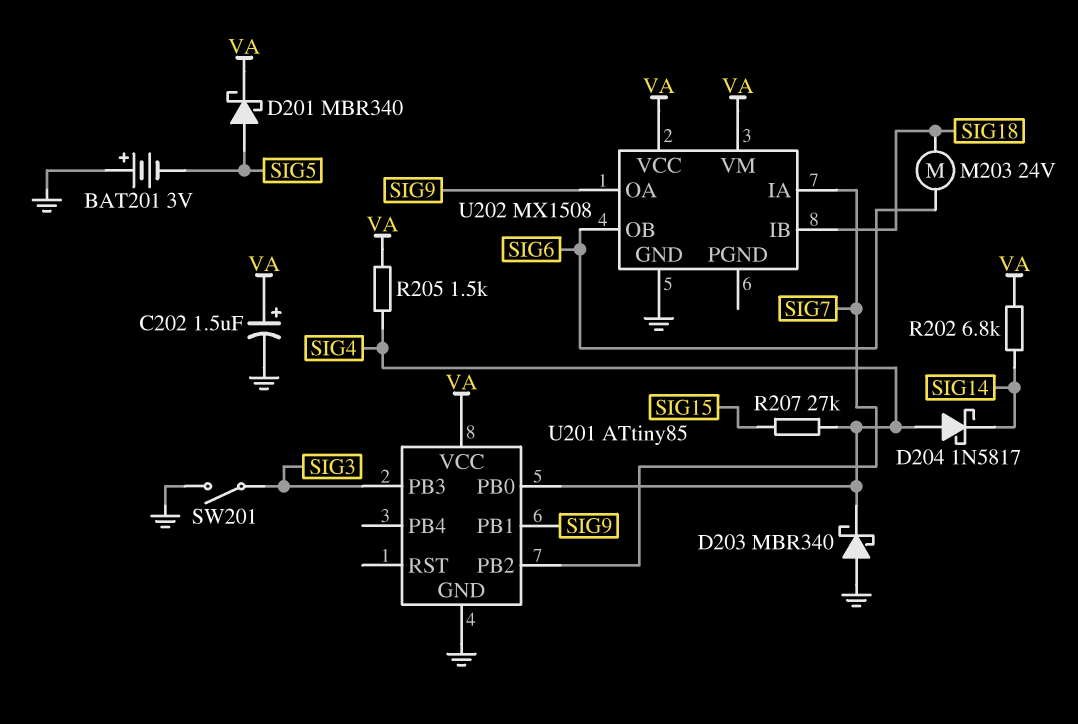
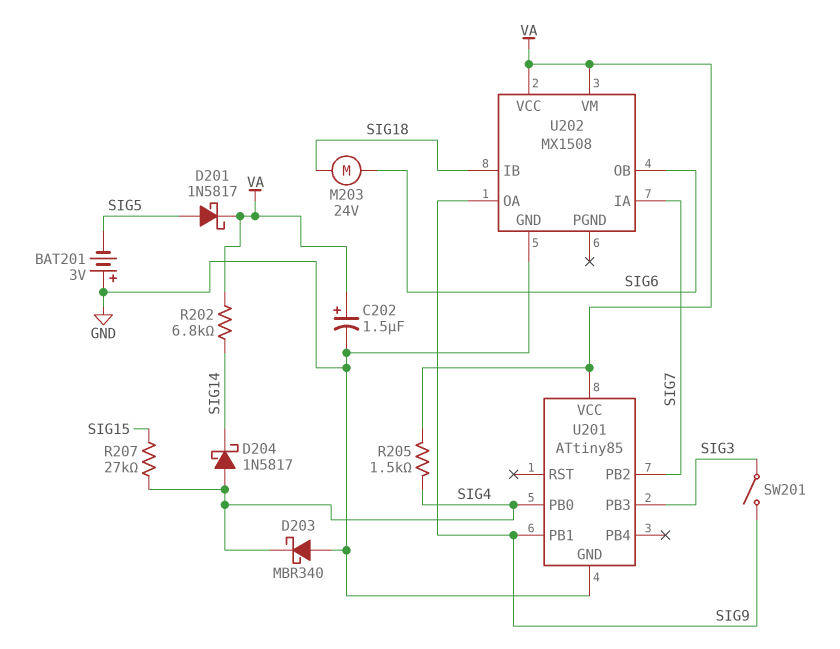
D201: schottky MBR340 (A SIG5, K VA) -> schottky 1N5817 (A SIG5, K VA)
SW201: switch (GND, SIG3) -> switch (SIG3, SIG9)

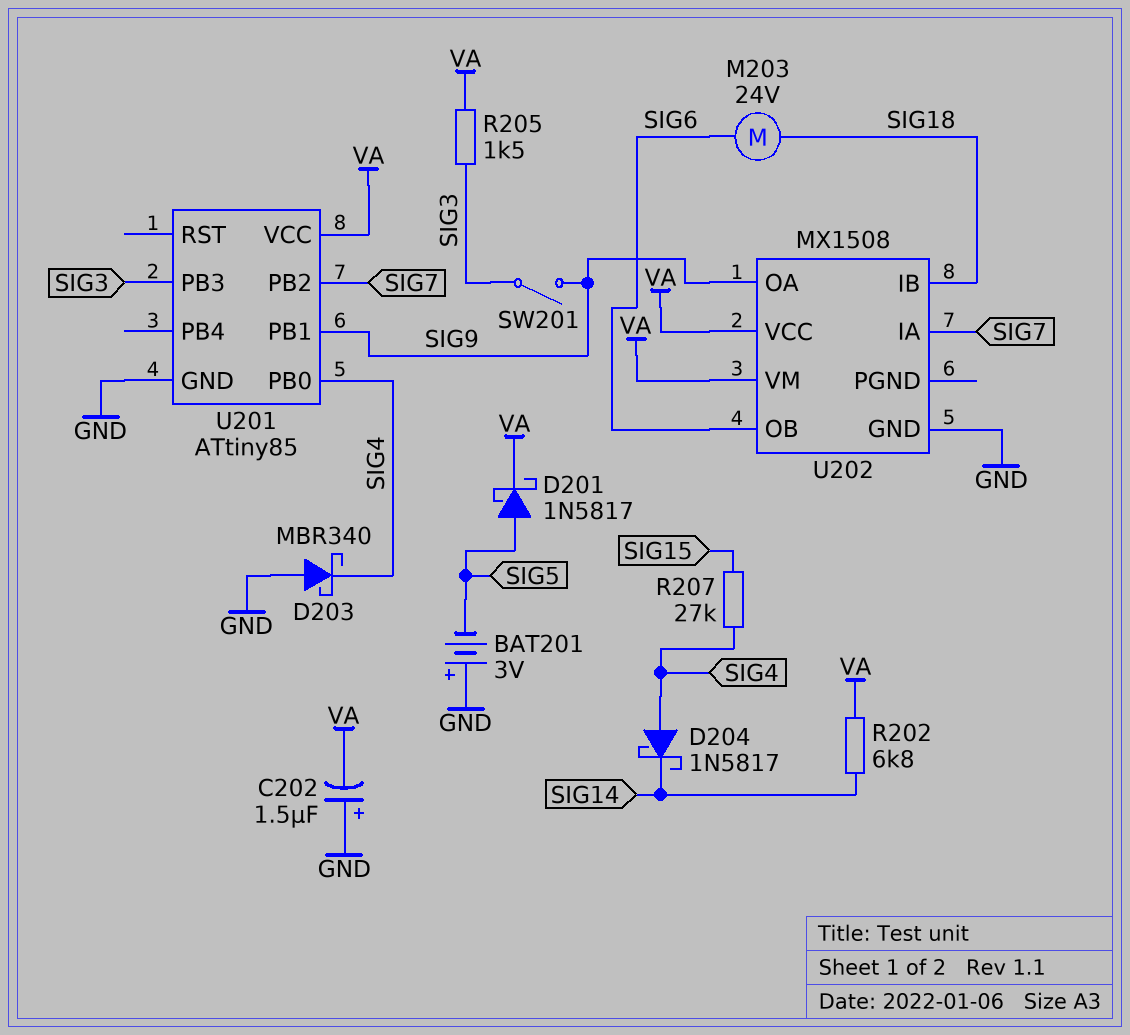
C202: 1.5uF (plus VA, minus GND) -> 1.5uF (plus GND, minus VA)
R205: 1.5k (SIG4, VA) -> 1.5k (SIG3, VA)

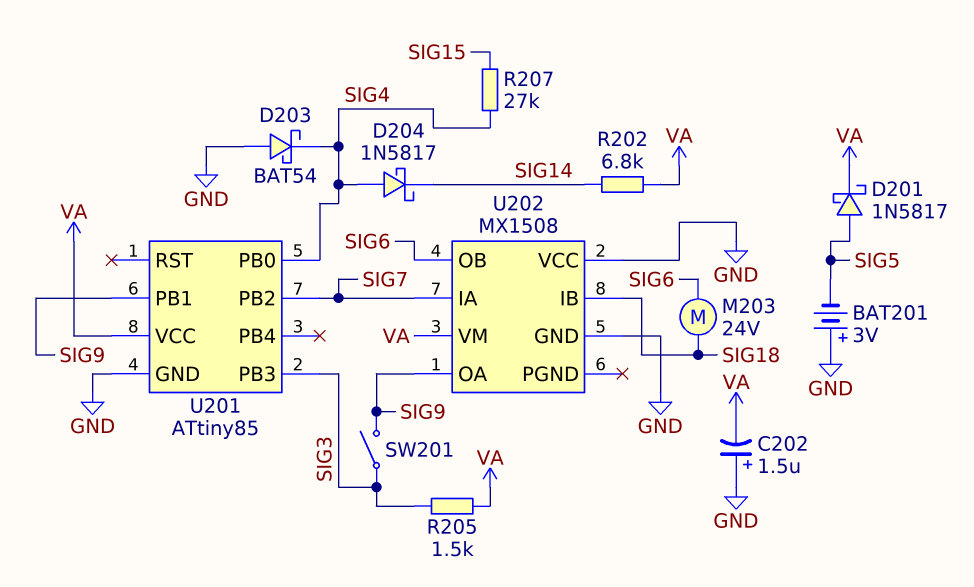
D203: schottky MBR340 (A GND, K SIG4) -> schottky BAT54 (A GND, K SIG4)
U202 pin VCC: VA -> GND

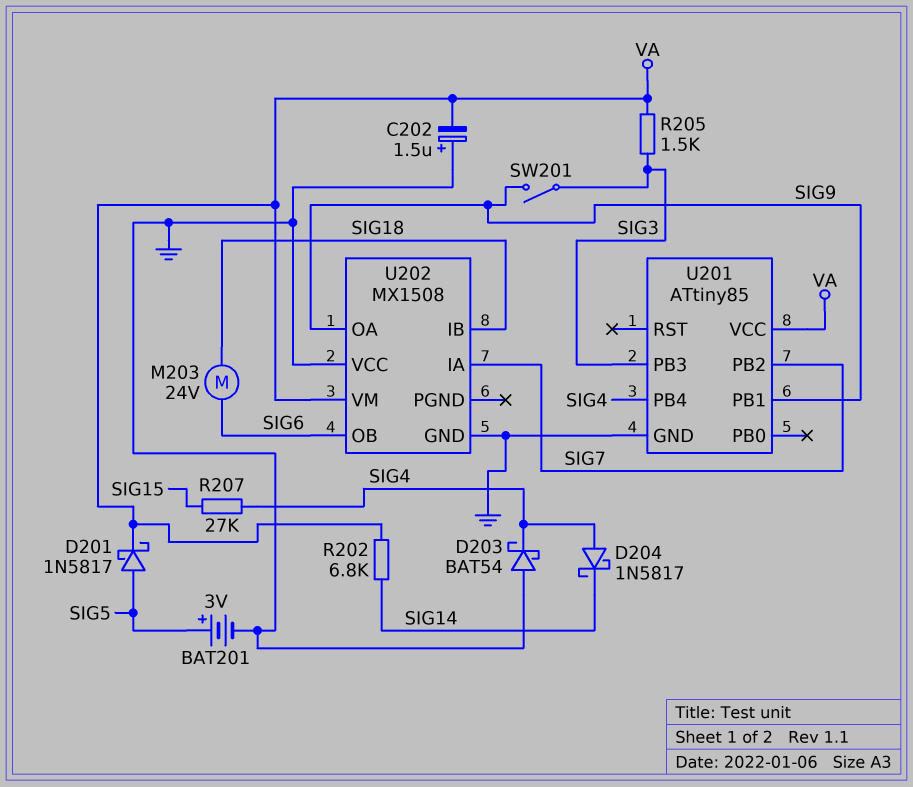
BAT201: 3V (plus GND, minus SIG5) -> 3V (plus SIG5, minus GND)
U201 pin PB0: SIG4 -> none
U201 pin PB4: none -> SIG4

